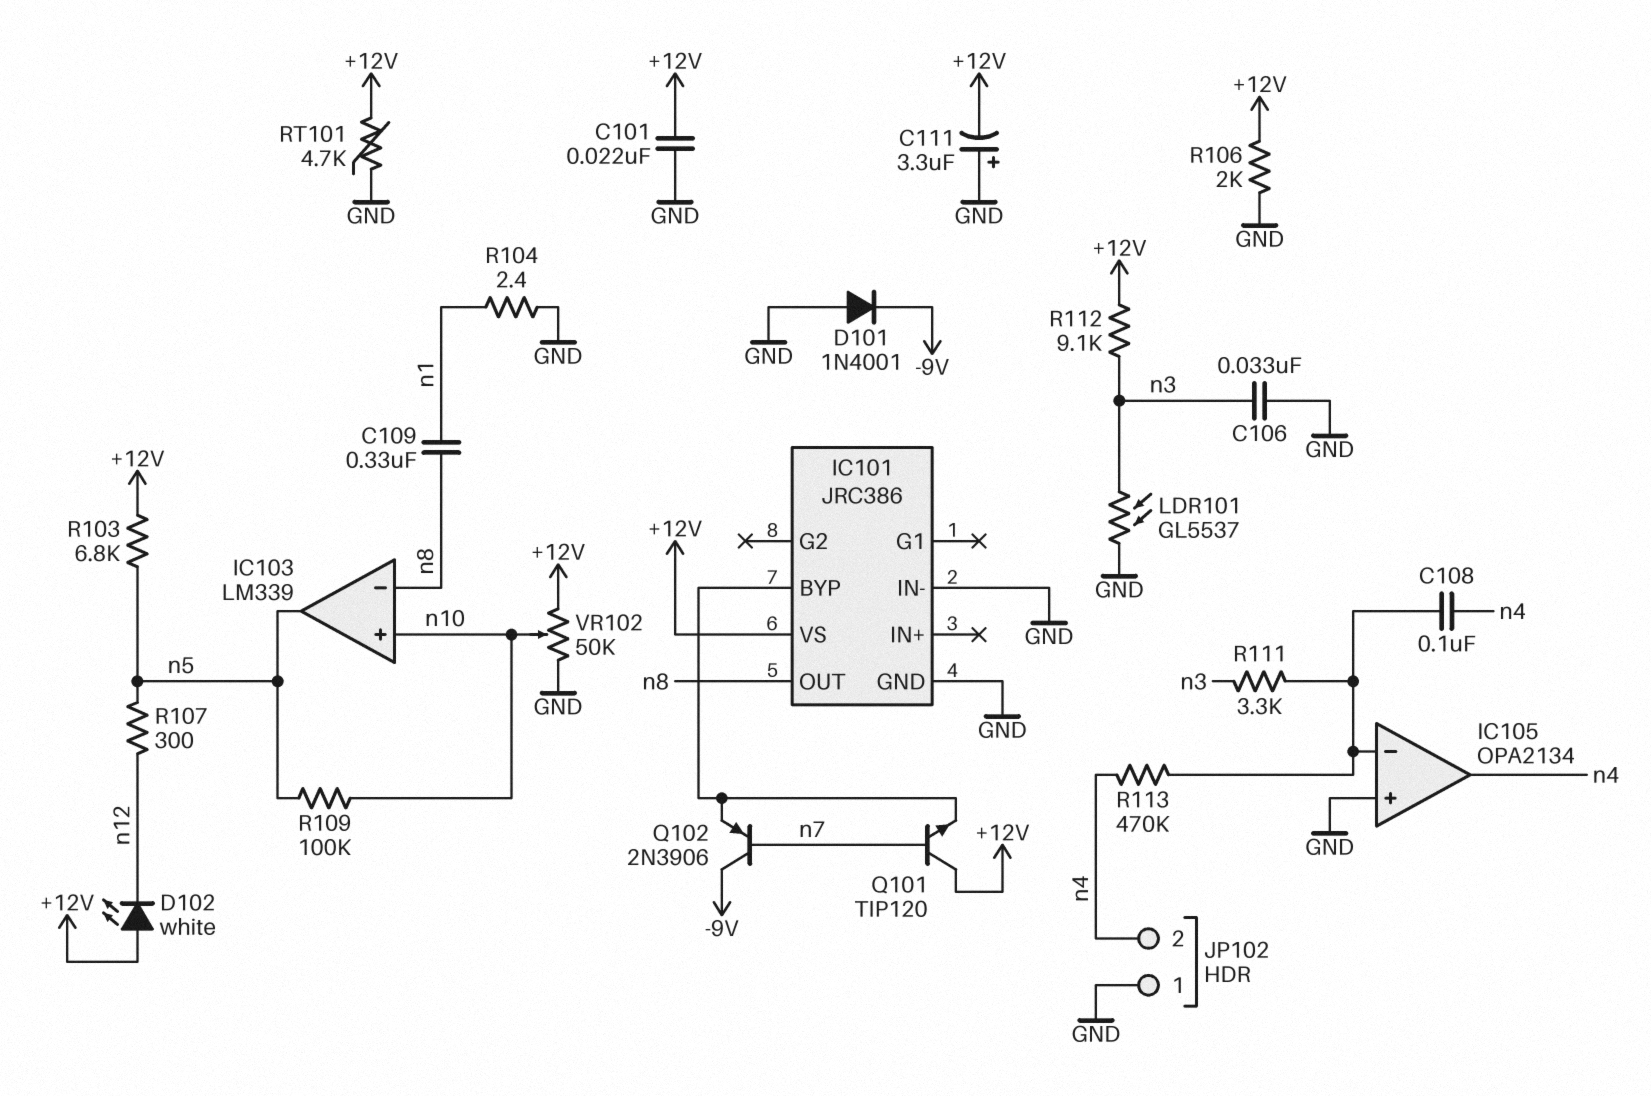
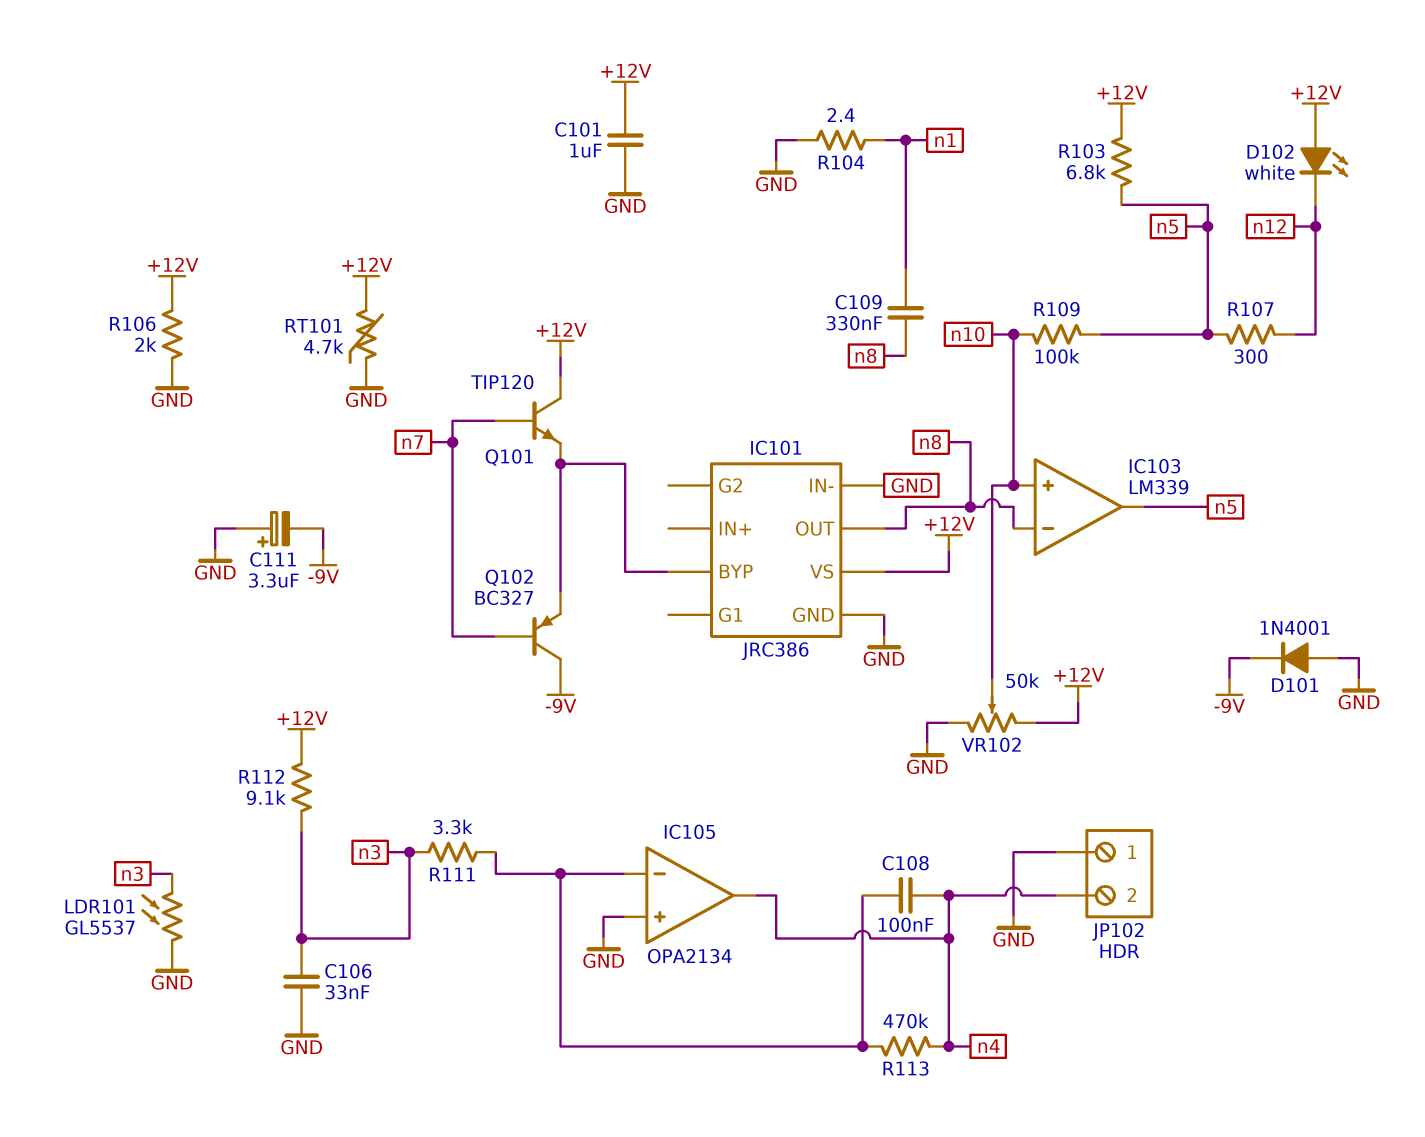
C101: 22nF (+12V, GND) -> 1uF (+12V, GND)
C111: 3.3uF (plus GND, minus +12V) -> 3.3uF (plus GND, minus -9V)
Q102: PNP 2N3906 (B n7, C -9V, E IC101/BYP) -> PNP BC327 (B n7, C -9V, E IC101/BYP)

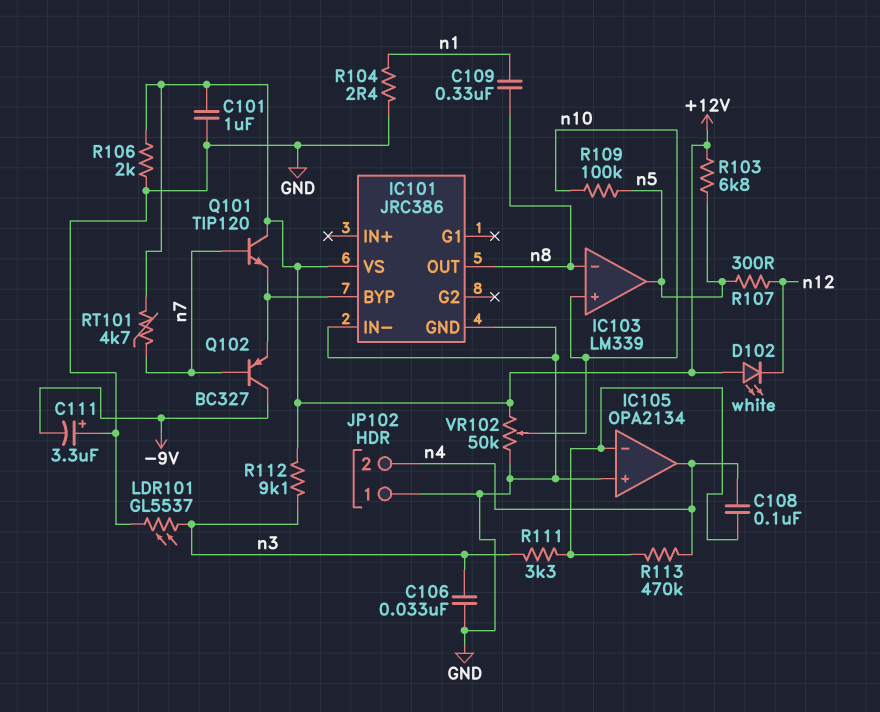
D101: diode 1N4001 (A GND, K -9V) -> none
RT101: 4.7k (+12V, GND) -> 4.7k (+12V, n7)

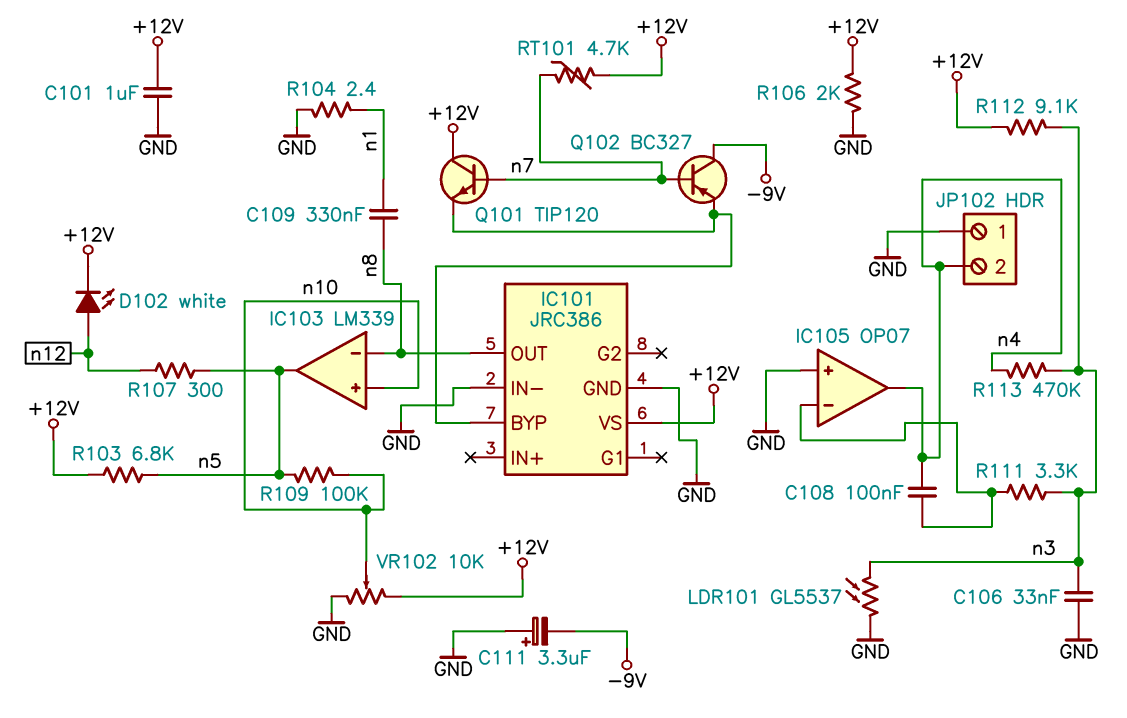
D102: LED white (A +12V, K n12) -> LED white (A n12, K +12V)
IC105: OPA2134 -> OP07
R113: 470k (IC105/in-, n4) -> 470k (n3, n4)
VR102: 50k (+12V, GND, wiper n10) -> 10k (+12V, GND, wiper n10)

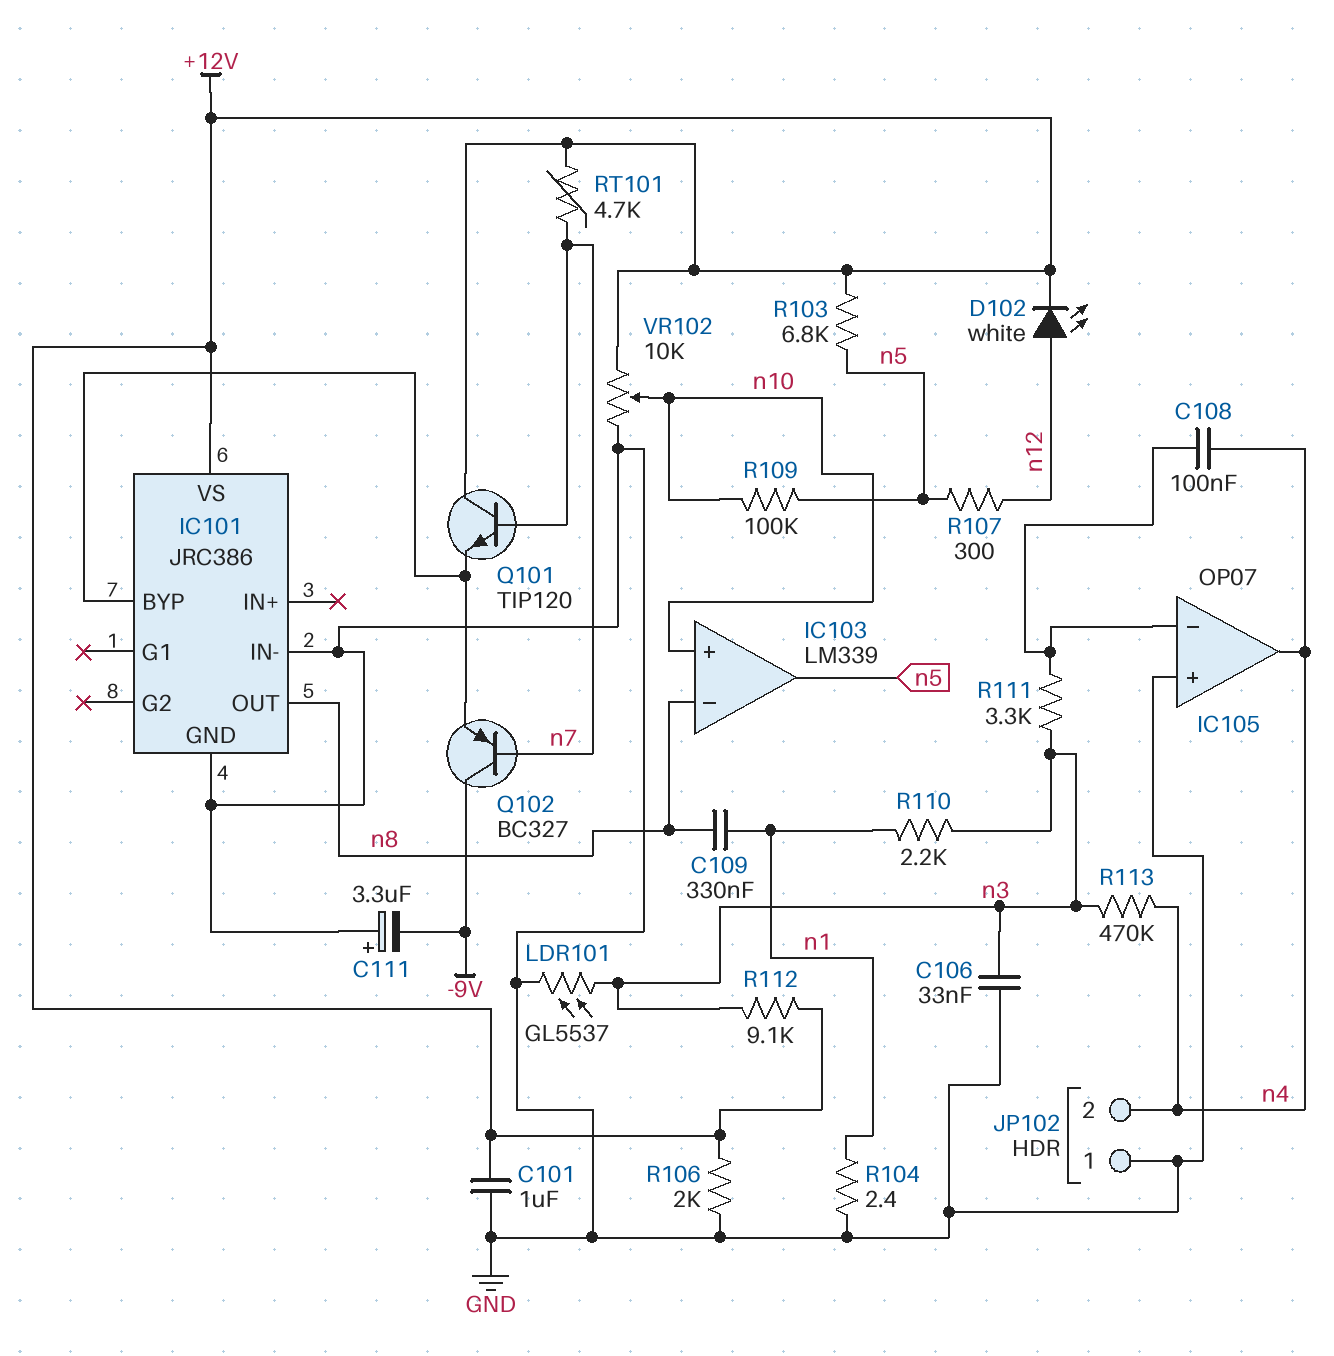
R110: none -> 2.2k (n1, n3)

